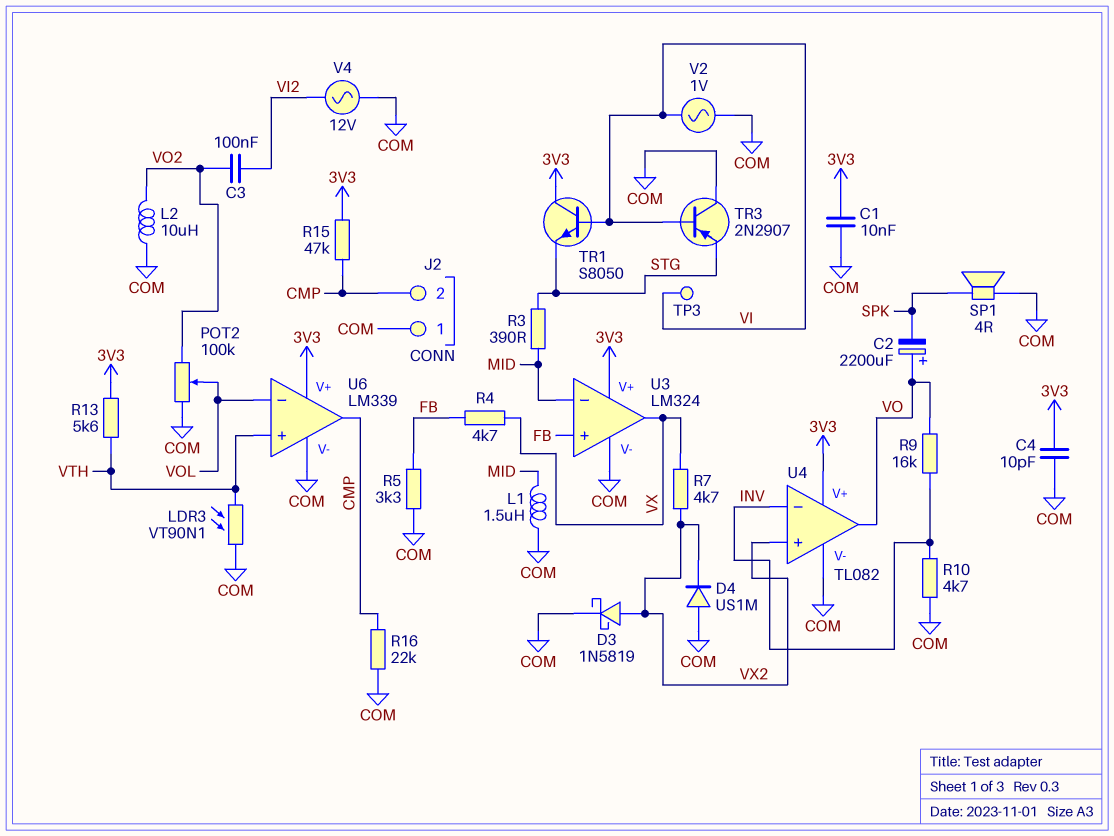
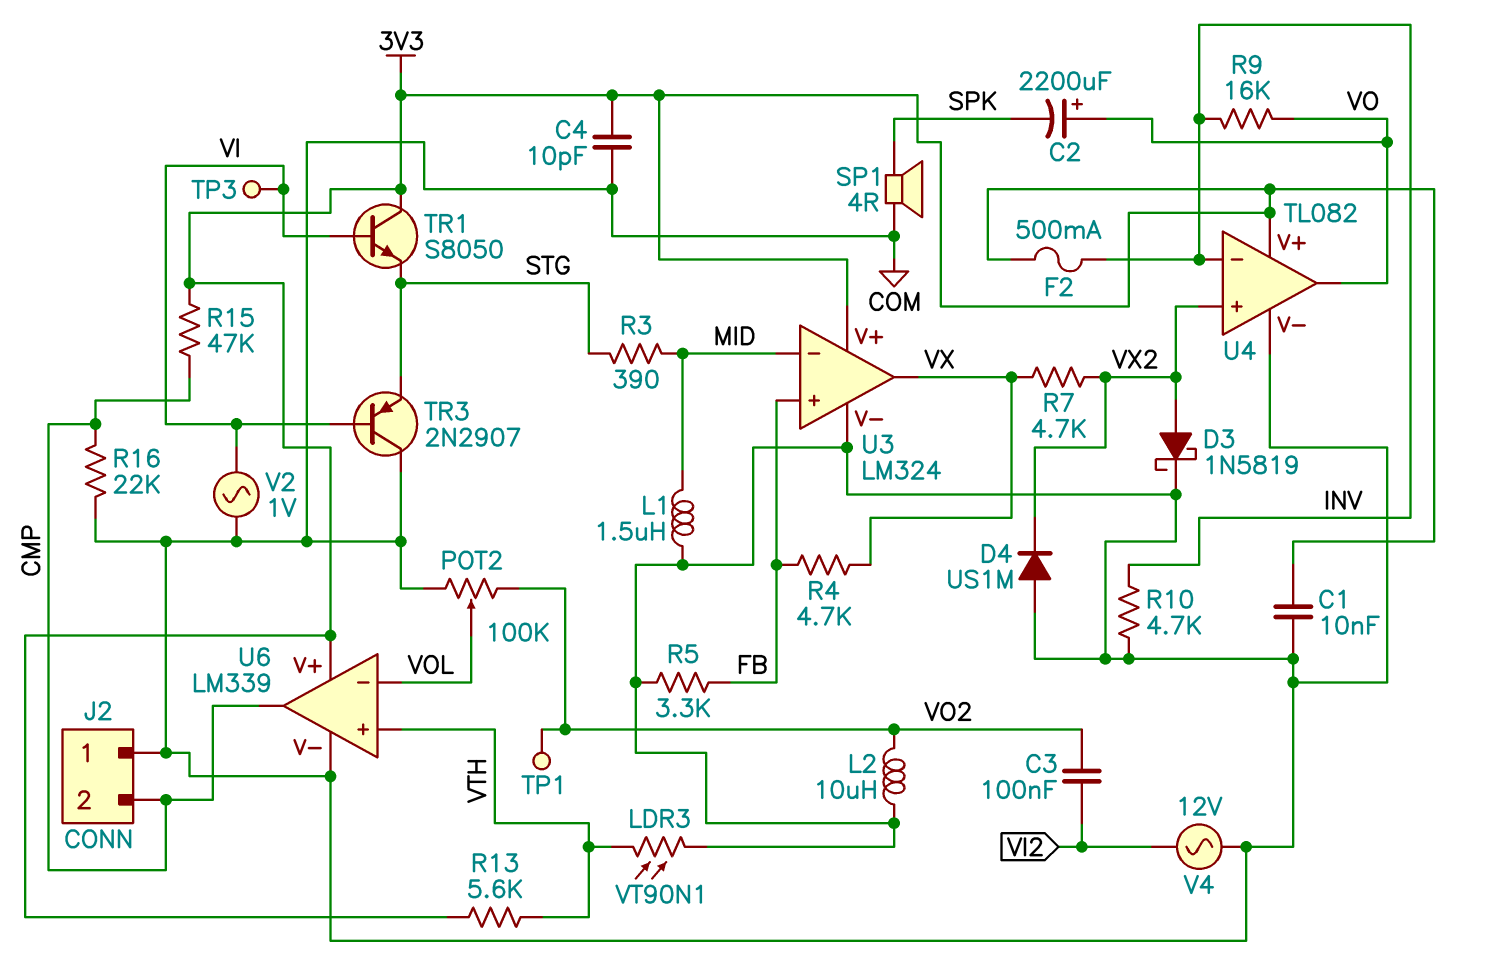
F2: none -> 500mA (3V3, INV)
TP1: none -> test point (VO2)

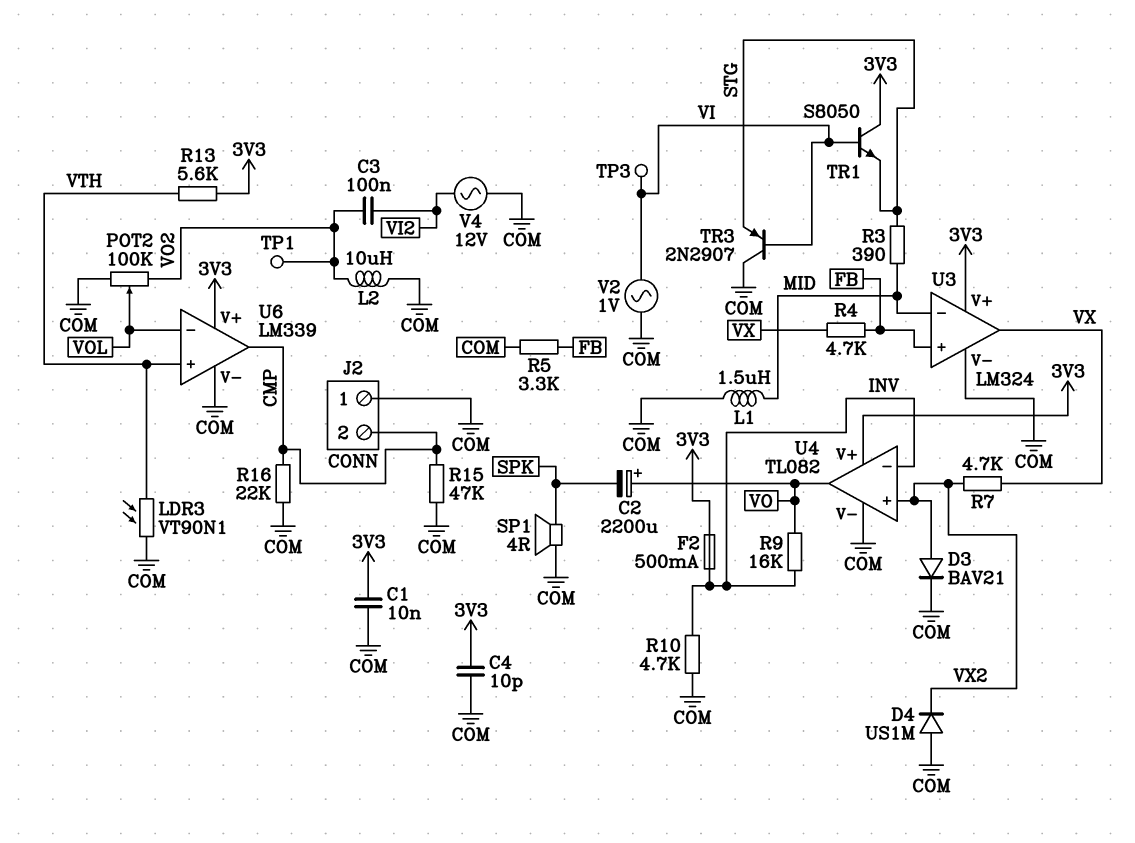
D3: schottky 1N5819 (A VX2, K COM) -> diode BAV21 (A VX2, K COM)
R15: 47k (3V3, CMP) -> 47k (CMP, COM)

